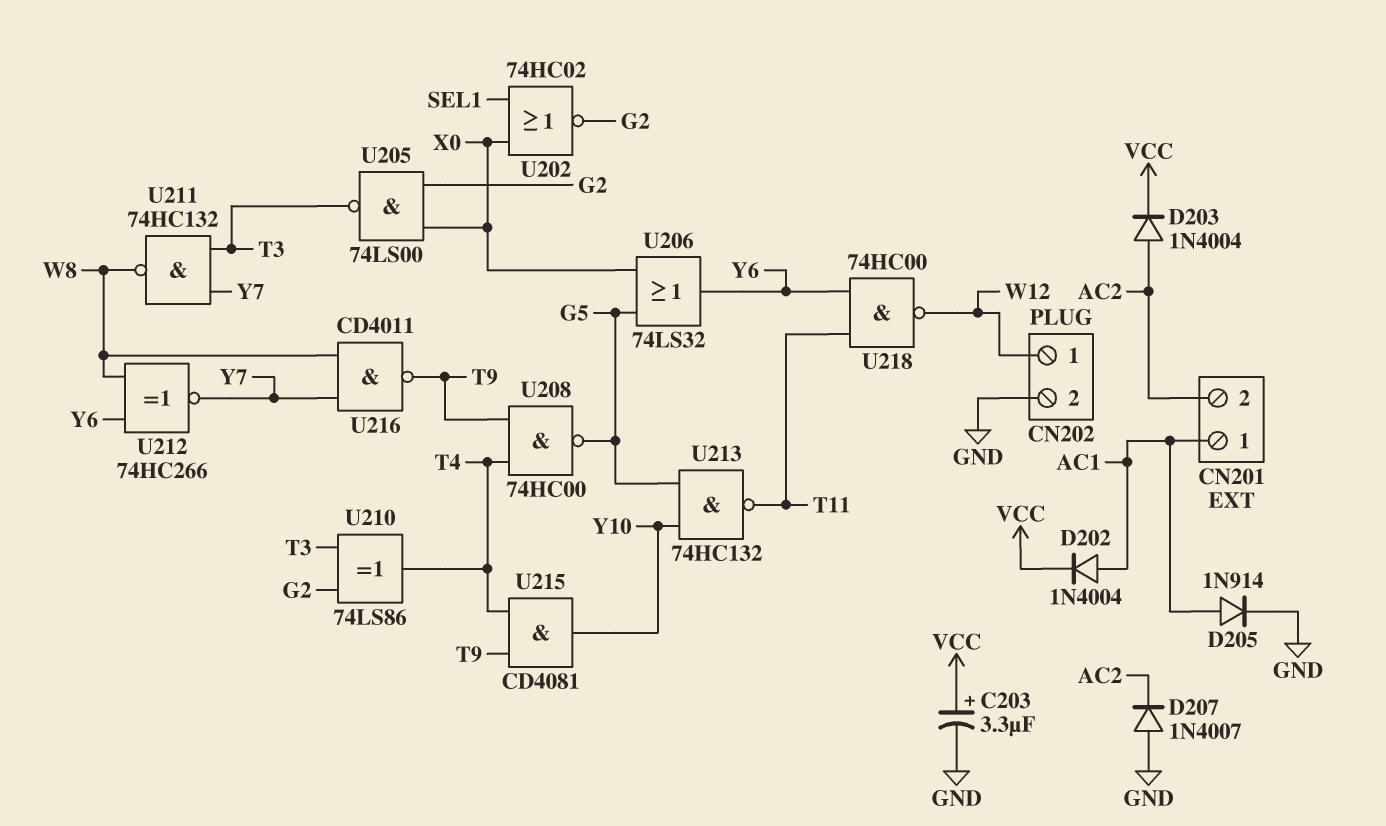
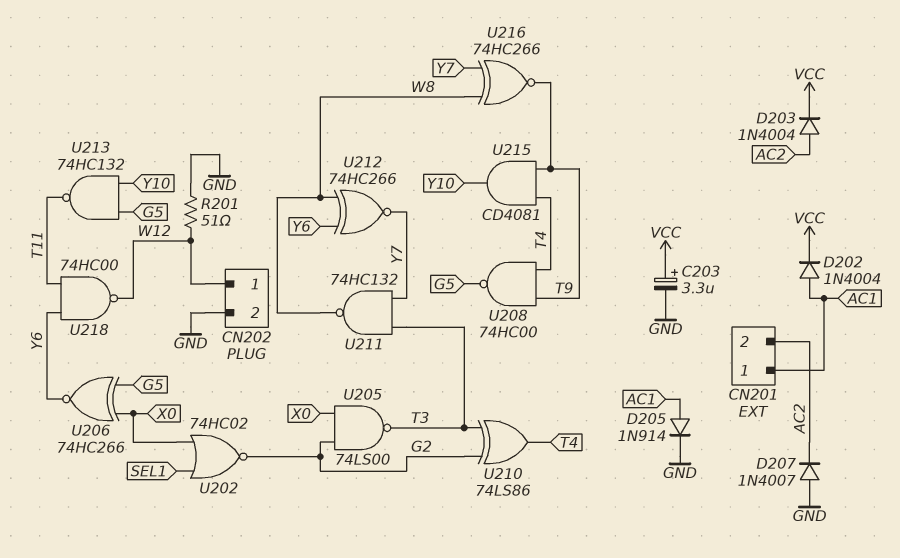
R201: none -> 51 (GND, W12)
U206: OR 74LS32 (in G5, in X0, out Y6) -> XNOR 74HC266 (in G5, in X0, out Y6)
U216: NAND CD4011 (in W8, in Y7, out T9) -> XNOR 74HC266 (in W8, in Y7, out T9)

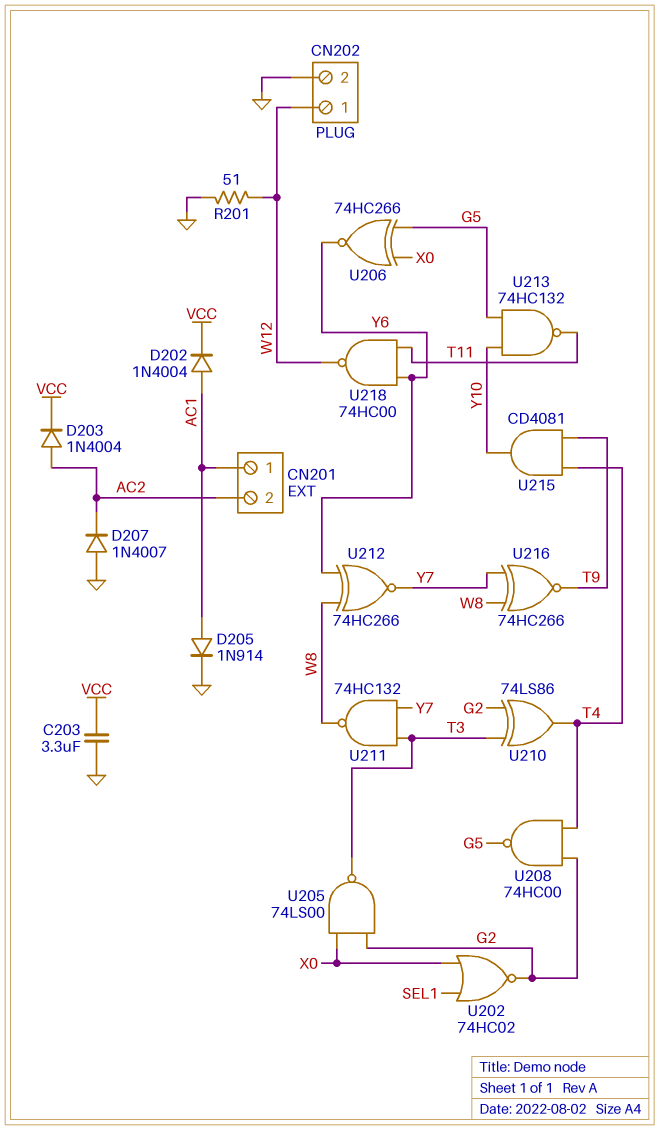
C203: 3.3uF (plus VCC, minus GND) -> 3.3uF (GND, VCC)
U208: NAND 74HC00 (in T4, in T9, out G5) -> NAND 74HC00 (in G2, in T4, out G5)

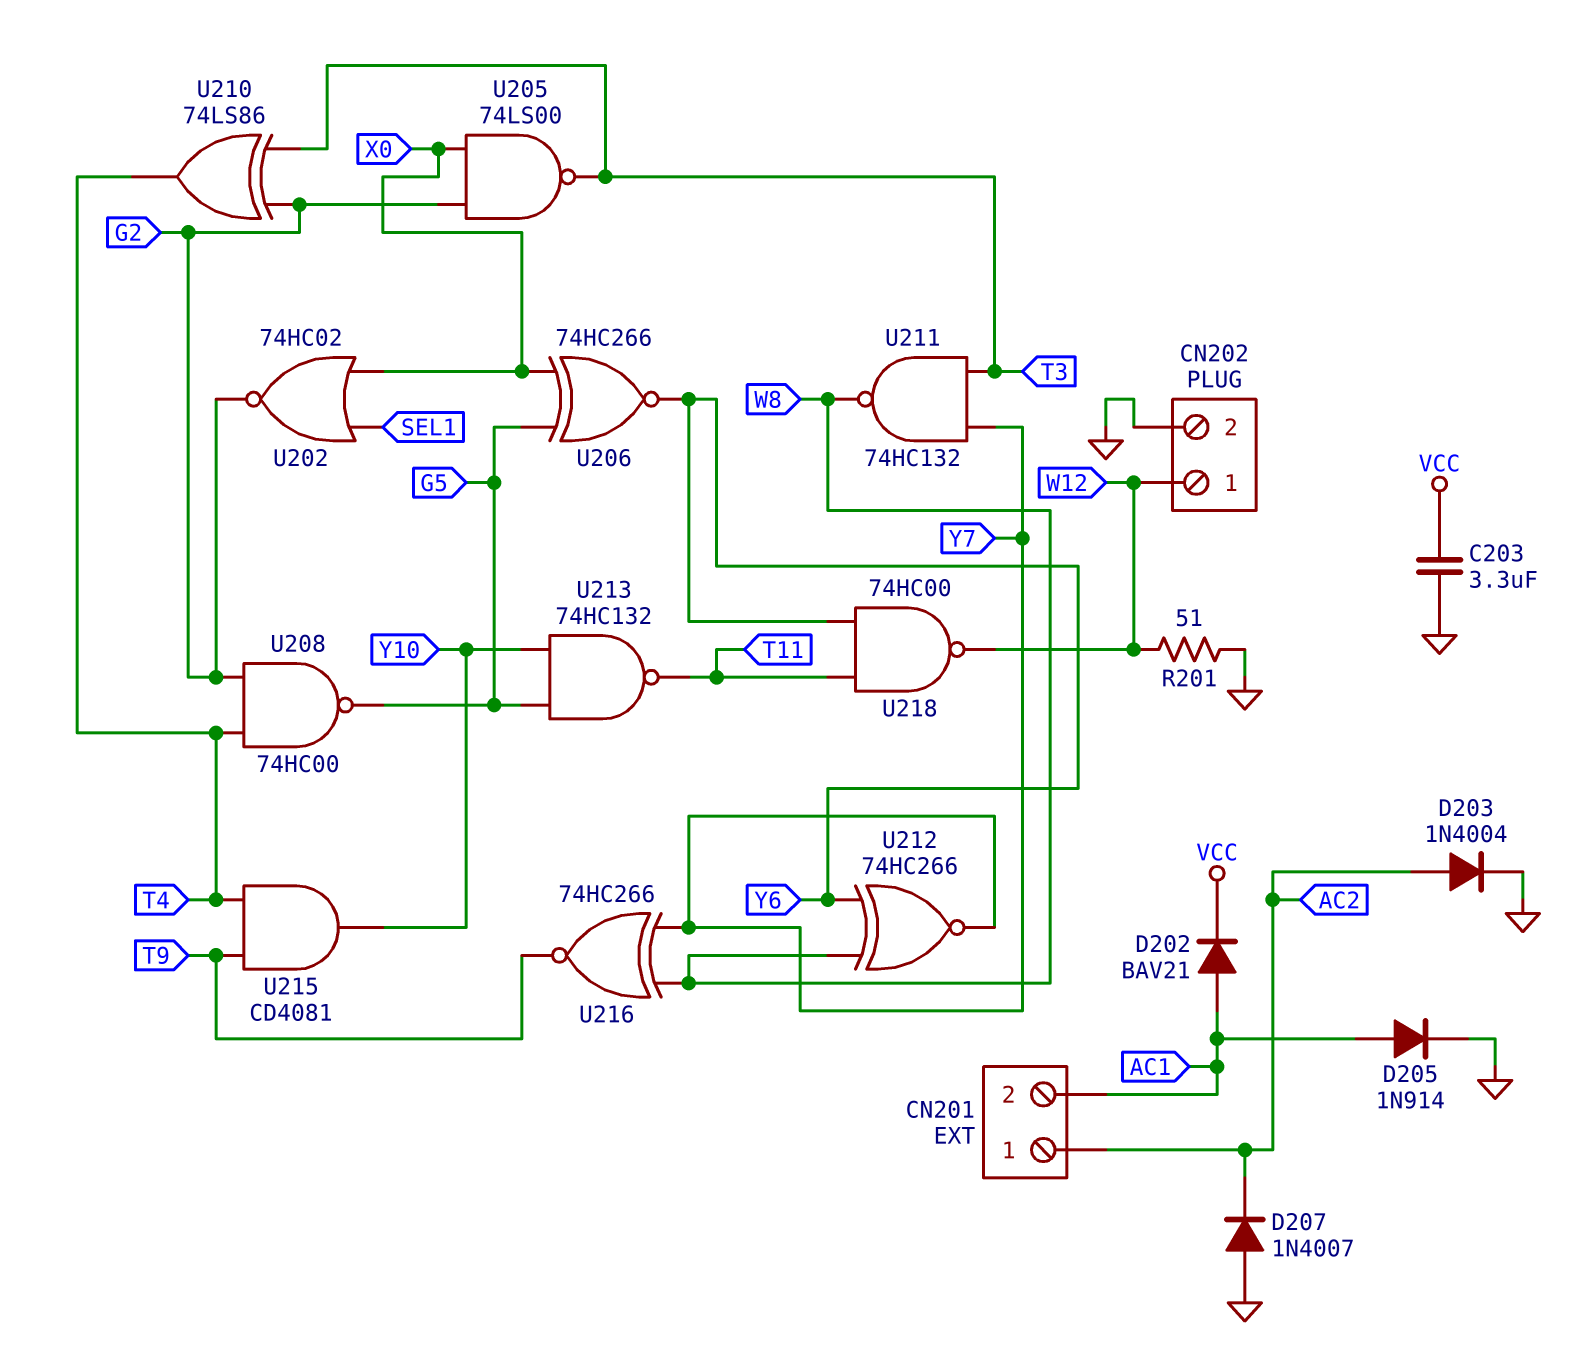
CN201 pin 1: AC1 -> AC2
CN201 pin 2: AC2 -> AC1
D202: diode 1N4004 (A AC1, K VCC) -> diode BAV21 (A AC1, K VCC)
D203: diode 1N4004 (A AC2, K VCC) -> diode 1N4004 (A AC2, K GND)

